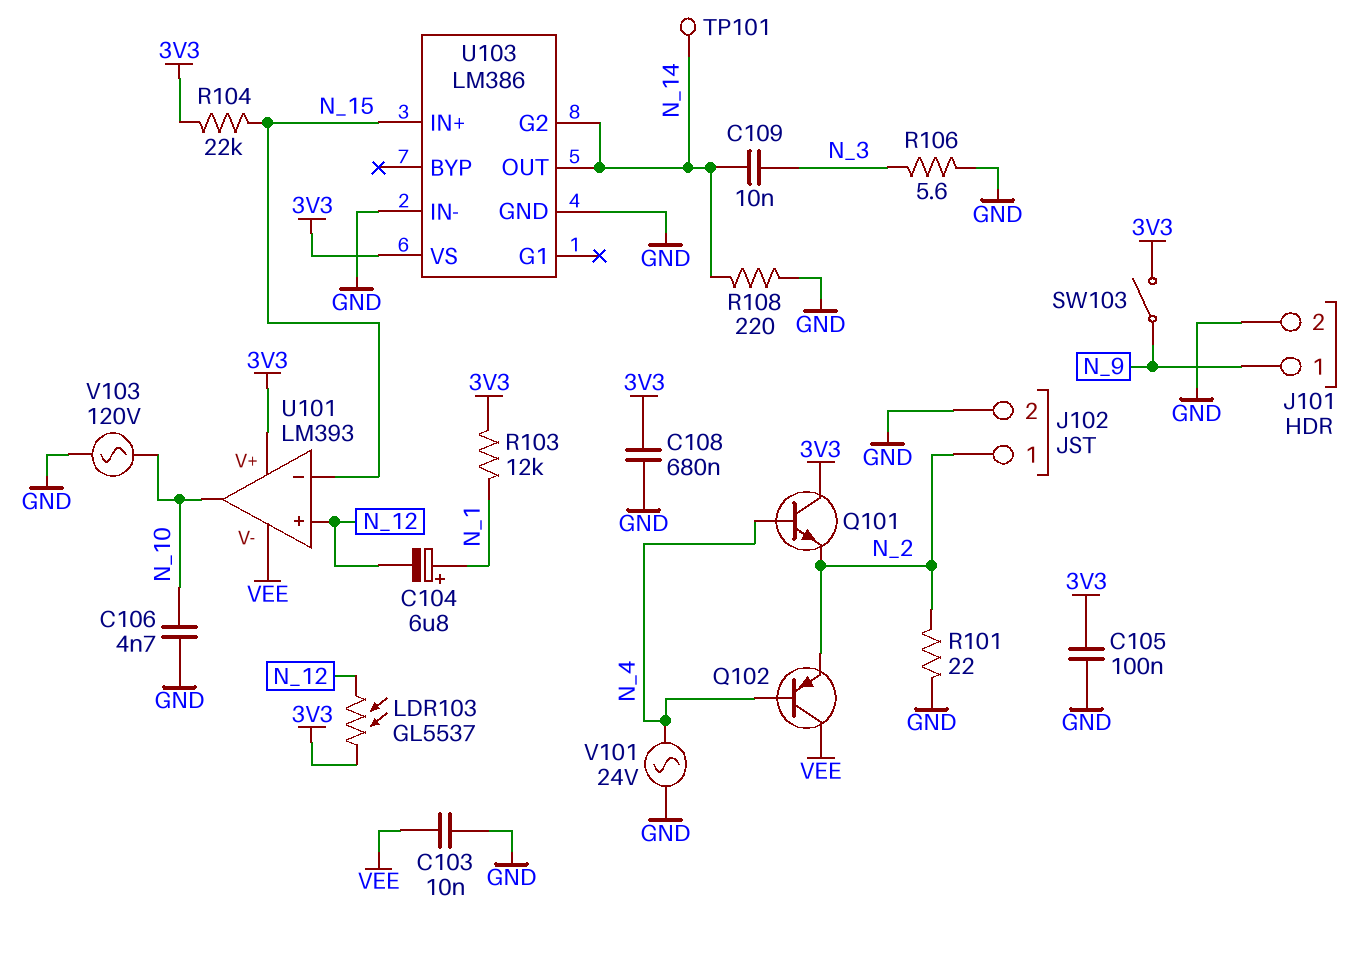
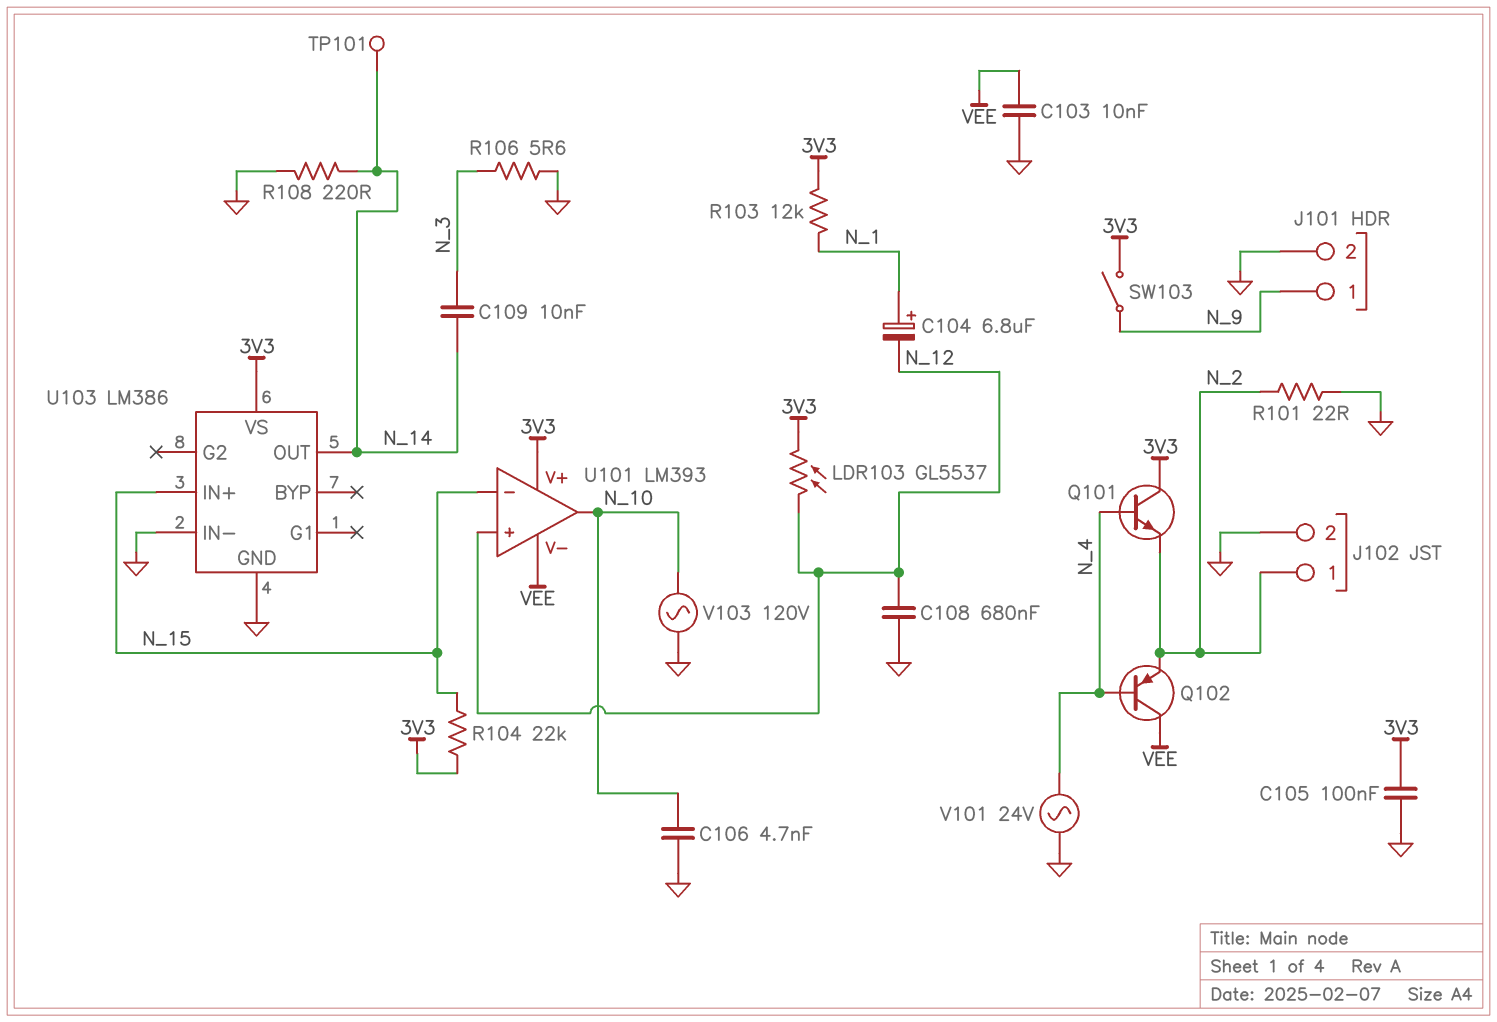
C108: 680nF (3V3, GND) -> 680nF (GND, N_12)
U103 pin G2: N_14 -> none

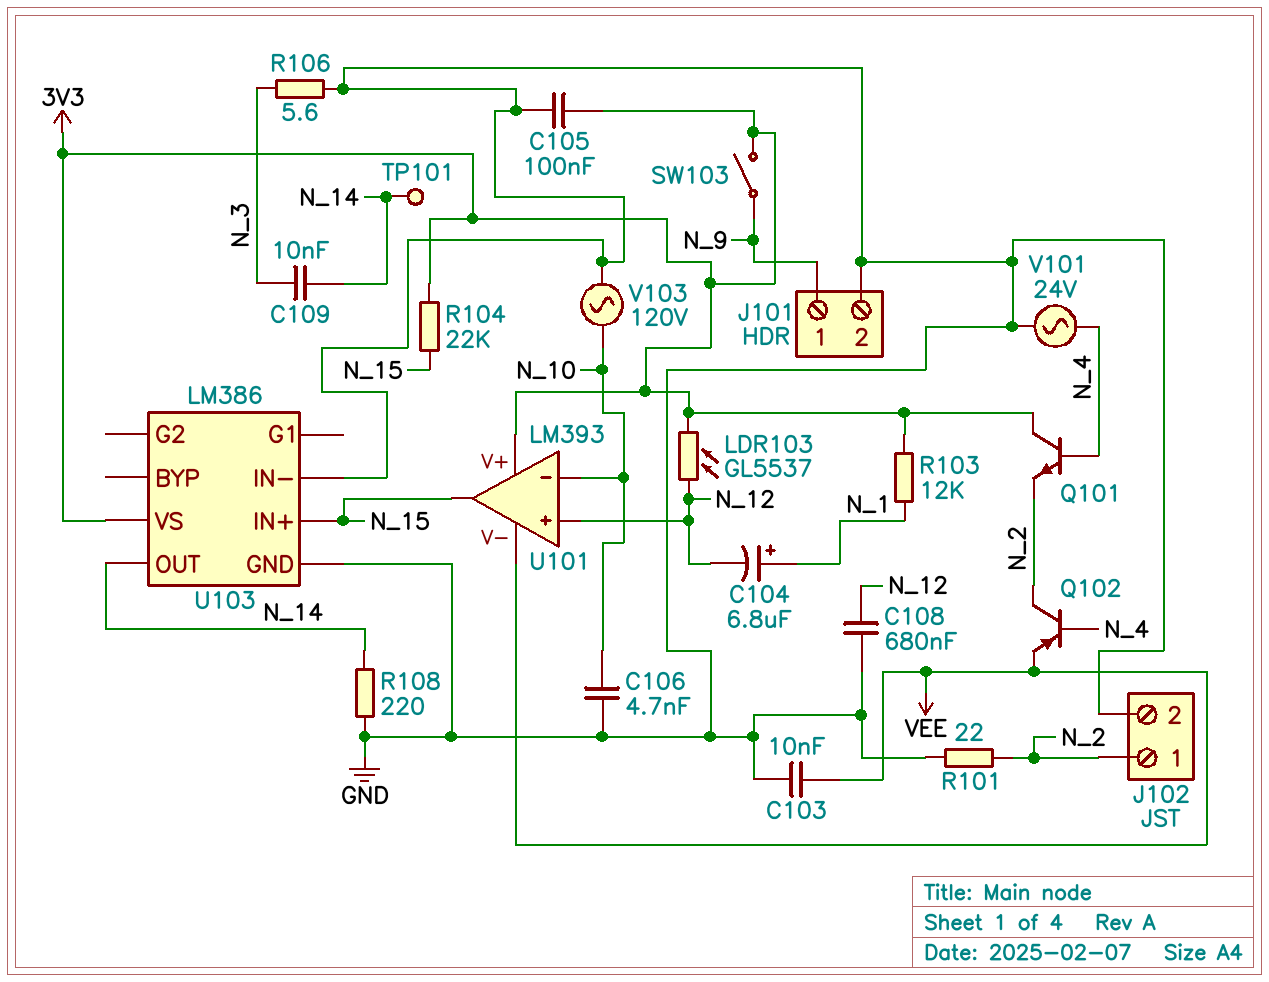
Q102: PNP (B N_4, C VEE, E N_2) -> PNP (B N_4, C N_2, E VEE)
U101 pin in-: N_15 -> N_10
U101 pin out: N_10 -> N_15

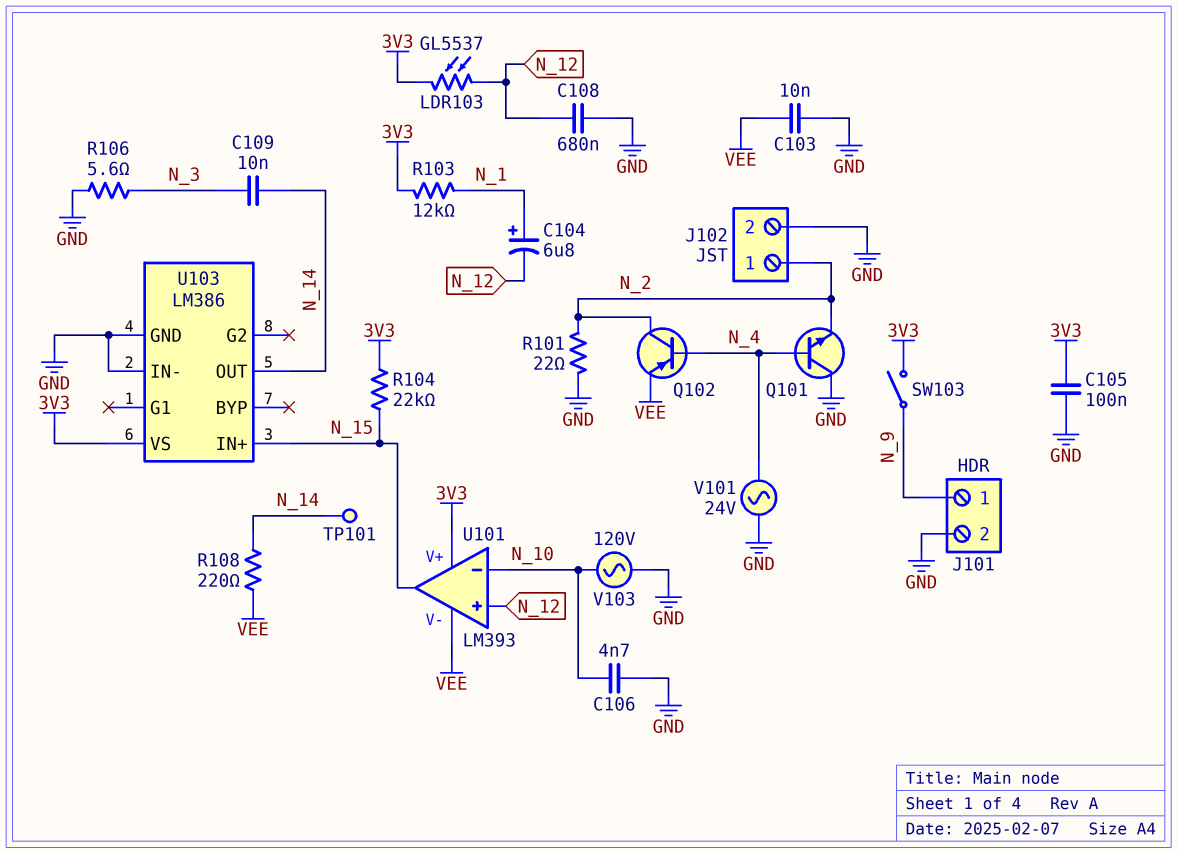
Q101: NPN (B N_4, C 3V3, E N_2) -> NPN (B N_4, C GND, E N_2)
R108: 220 (GND, N_14) -> 220 (N_14, VEE)

